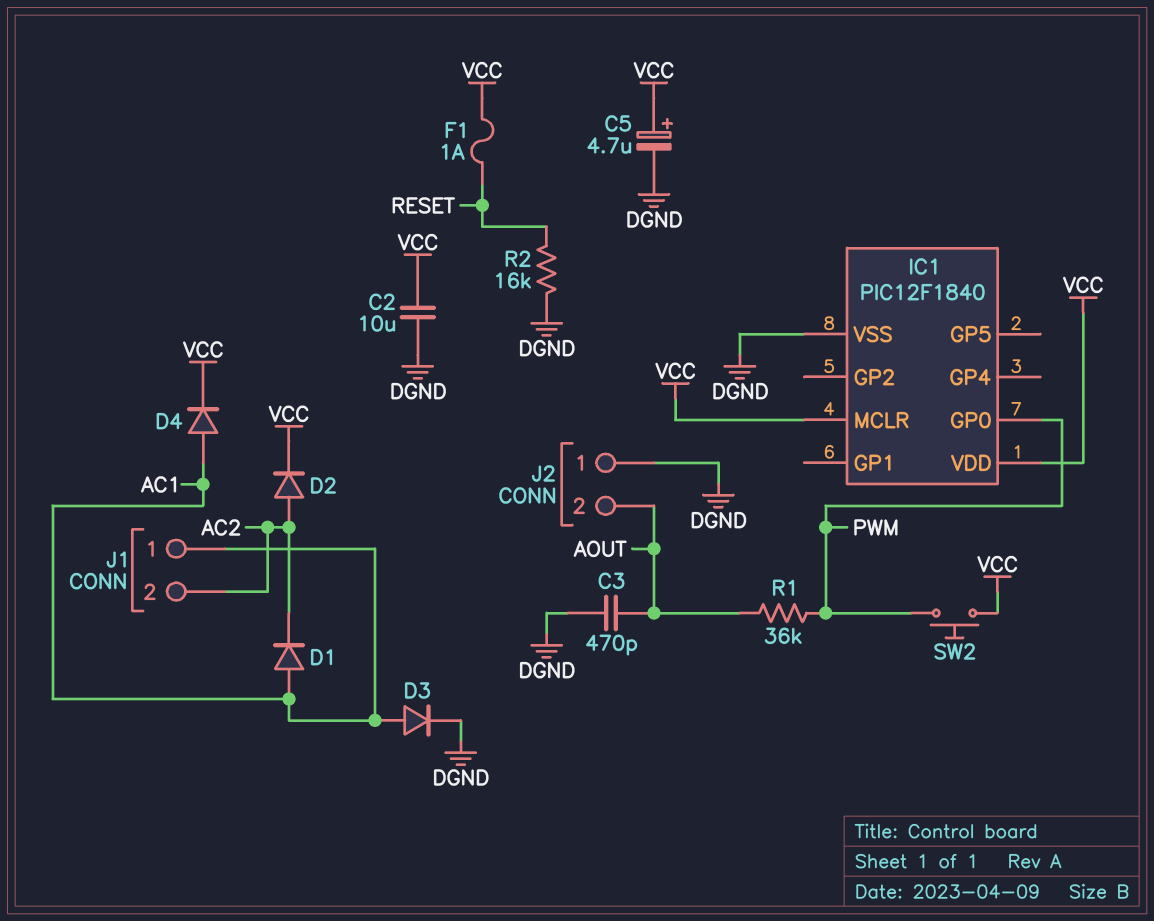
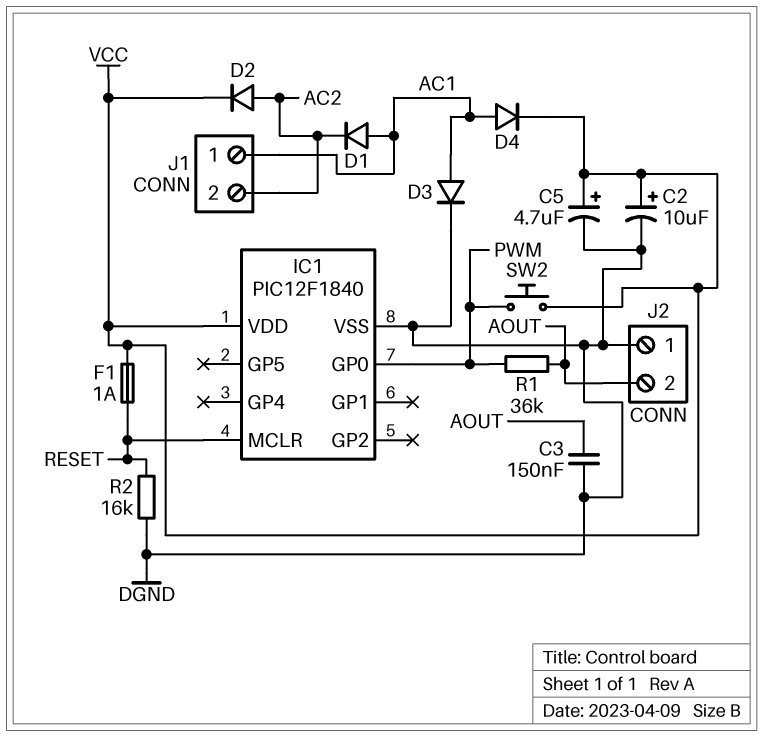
C2: 10uF (DGND, VCC) -> 10uF (plus VCC, minus DGND)
C3: 470pF (AOUT, DGND) -> 150nF (AOUT, DGND)
IC1 pin MCLR: VCC -> RESET

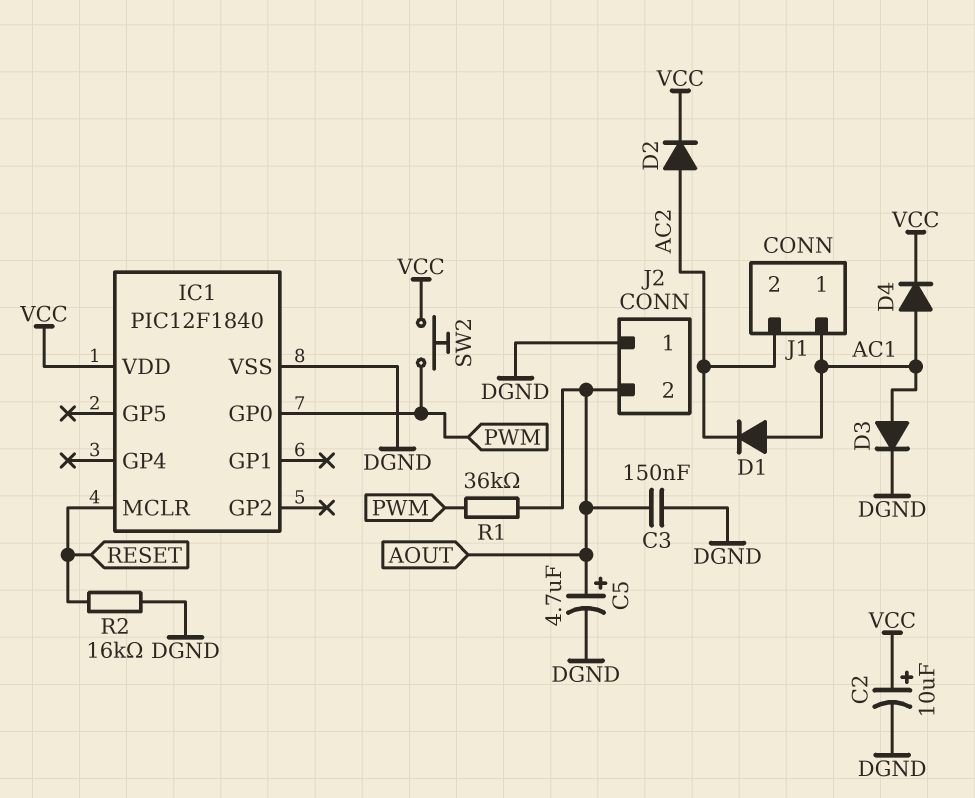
C5: 4.7uF (plus VCC, minus DGND) -> 4.7uF (plus AOUT, minus DGND)
F1: 1A (RESET, VCC) -> none

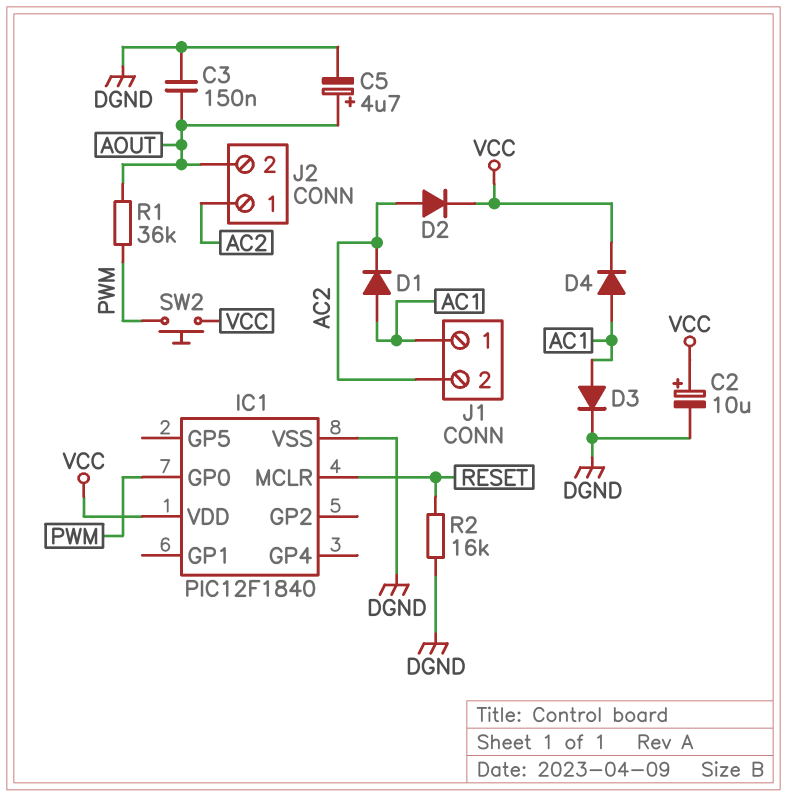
J2 pin 1: DGND -> AC2

